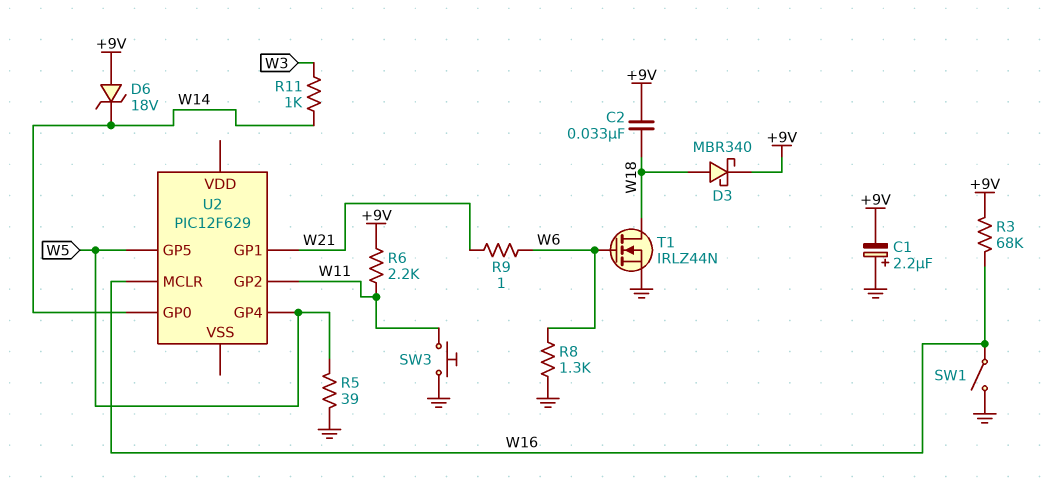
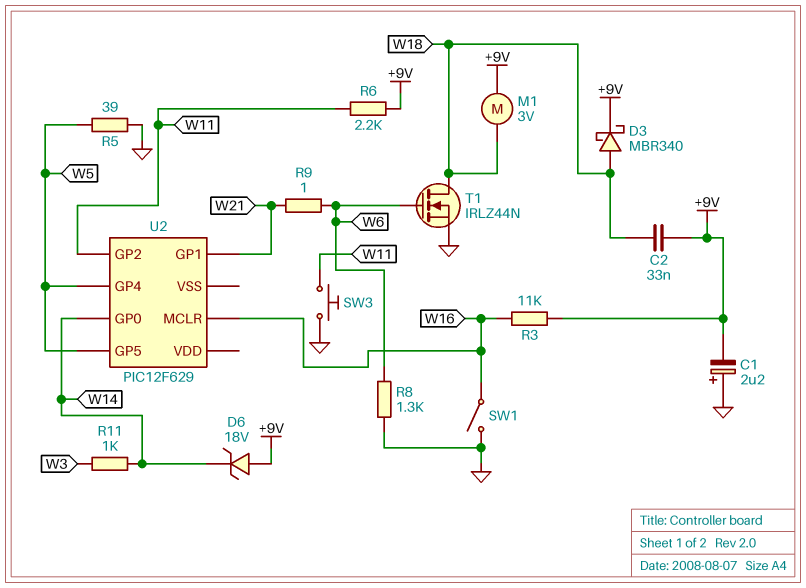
M1: none -> motor 3V (+9V, W18)
R3: 68k (+9V, W16) -> 11k (+9V, W16)

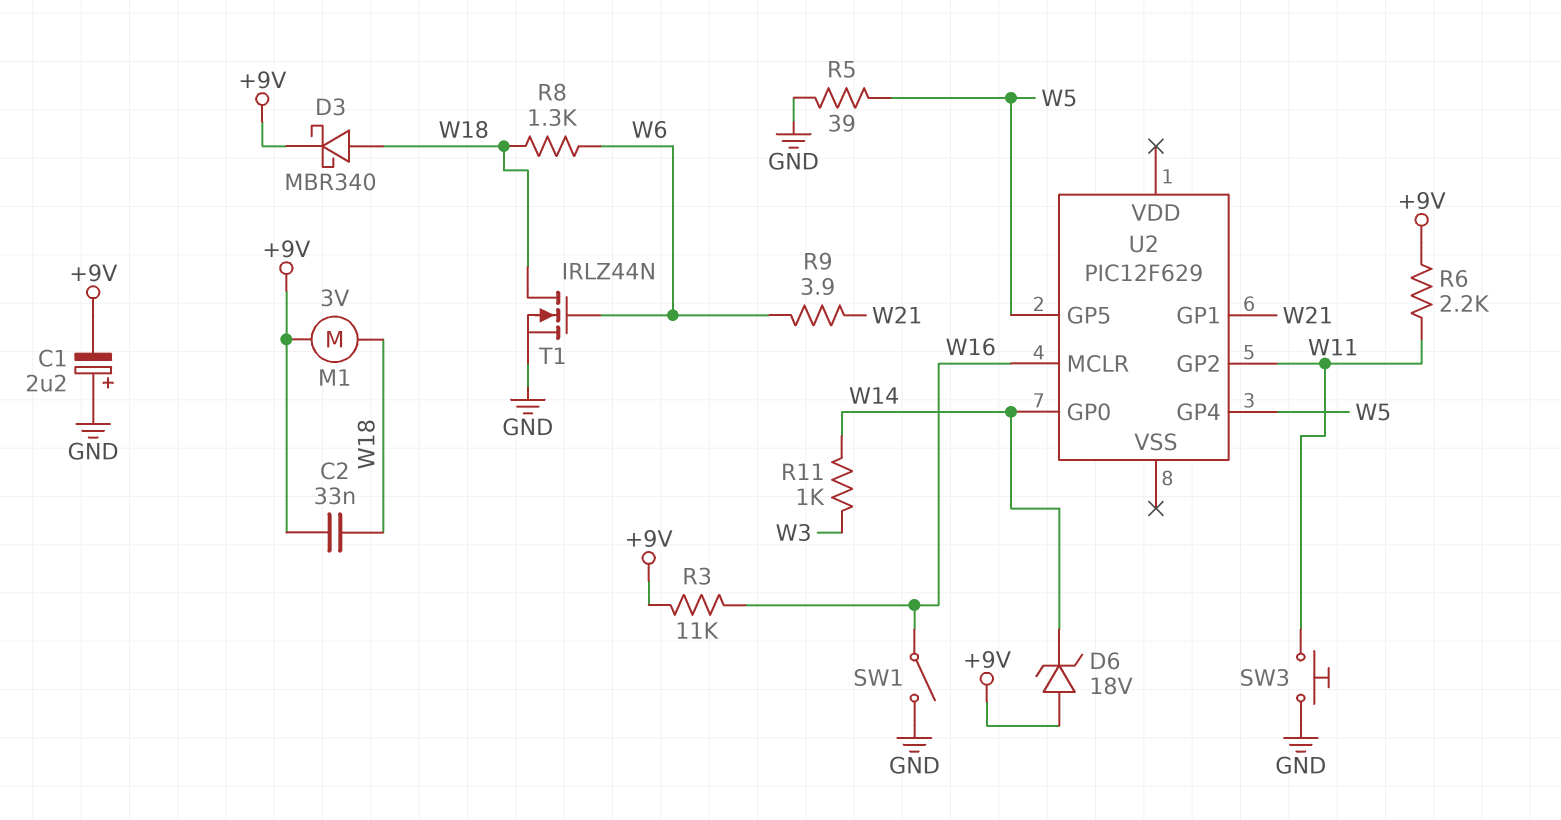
R8: 1.3k (GND, W6) -> 1.3k (W6, W18)
R9: 1 (W6, W21) -> 3.9 (W6, W21)

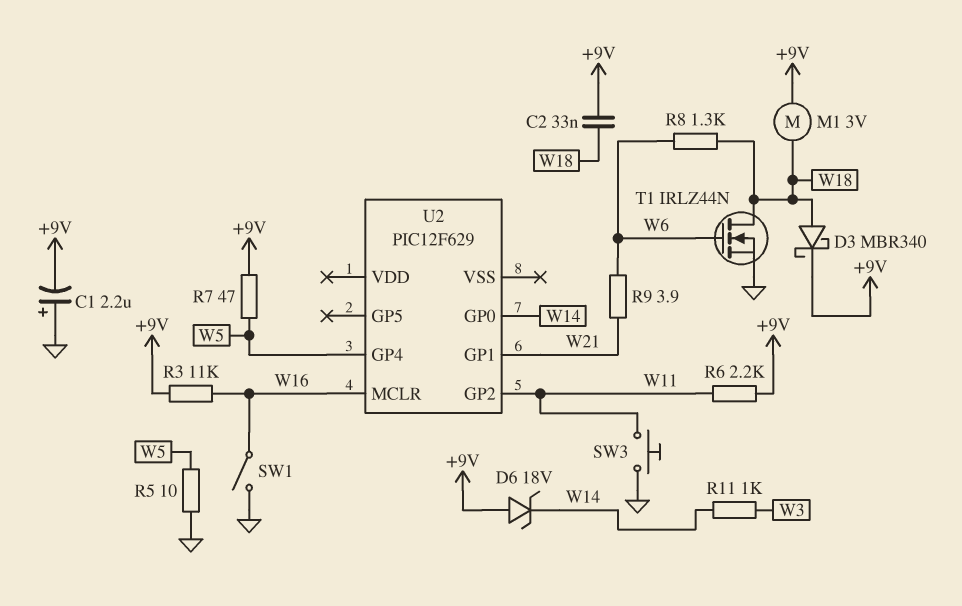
R5: 39 (GND, W5) -> 10 (GND, W5)
R7: none -> 47 (+9V, W5)
U2 pin GP5: W5 -> none

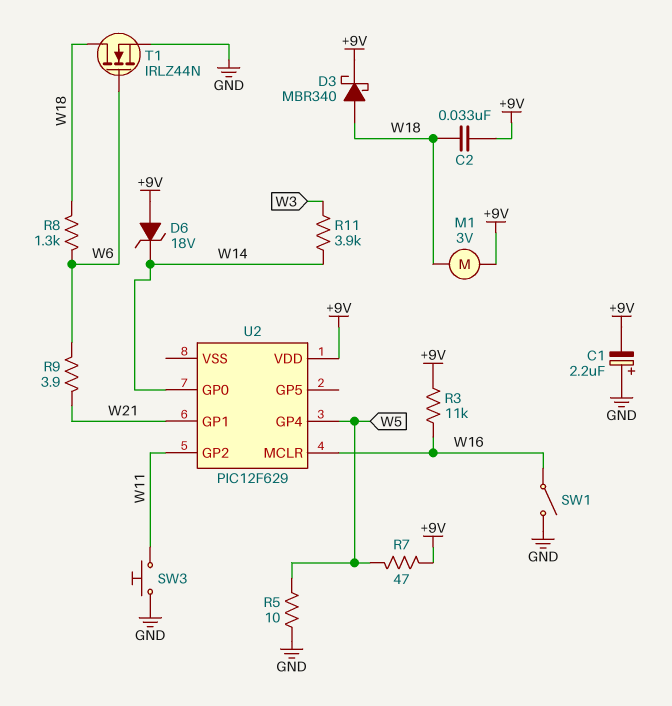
R6: 2.2k (+9V, W11) -> none
R11: 1k (W3, W14) -> 3.9k (W3, W14)
U2 pin VDD: none -> +9V

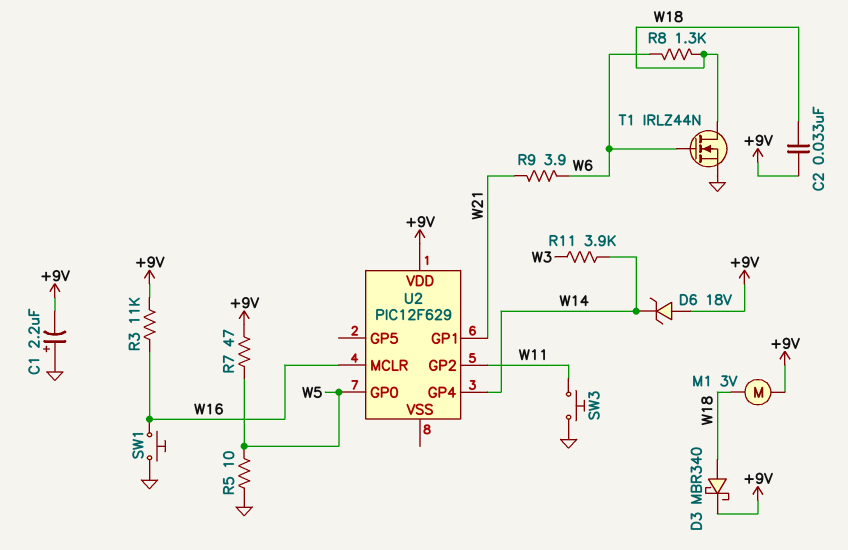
SW1: switch (GND, W16) -> button (GND, W16)
U2 pin GP0: W14 -> W5
U2 pin GP4: W5 -> W14

